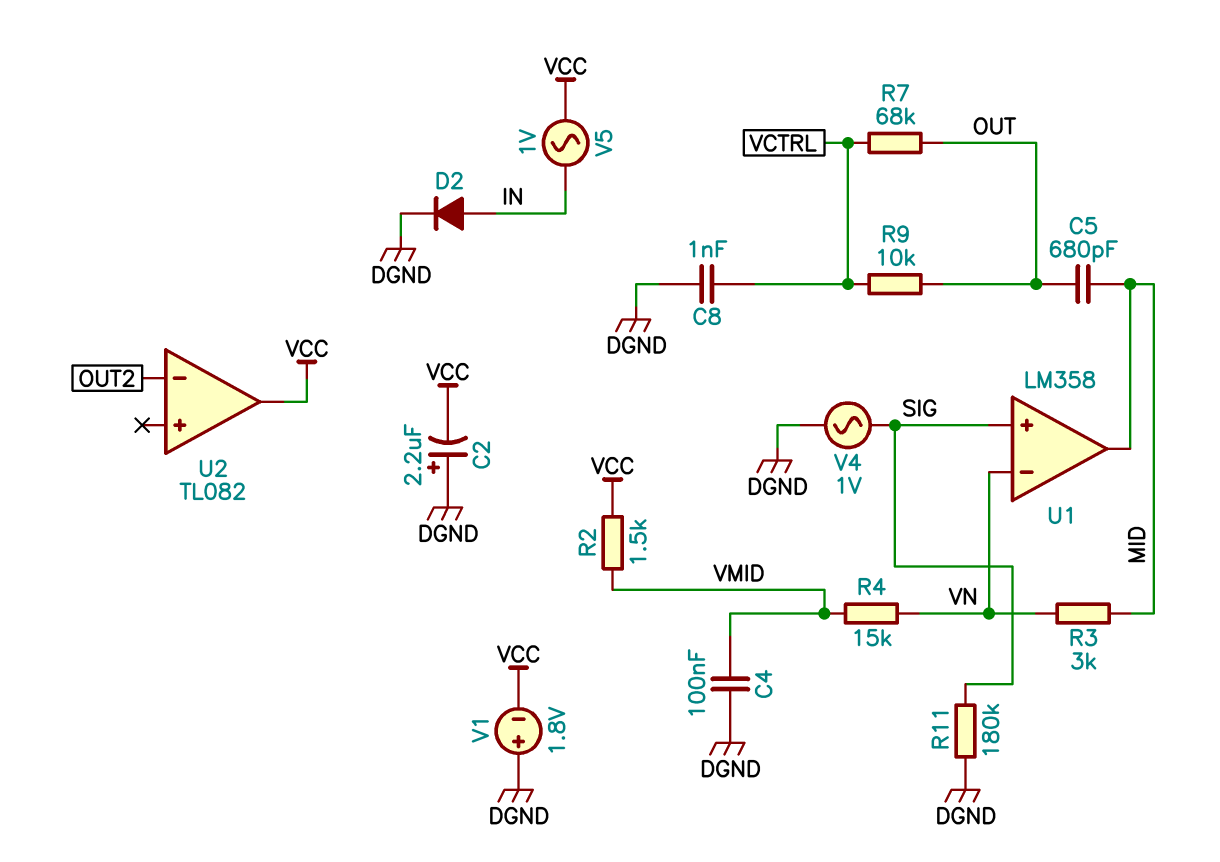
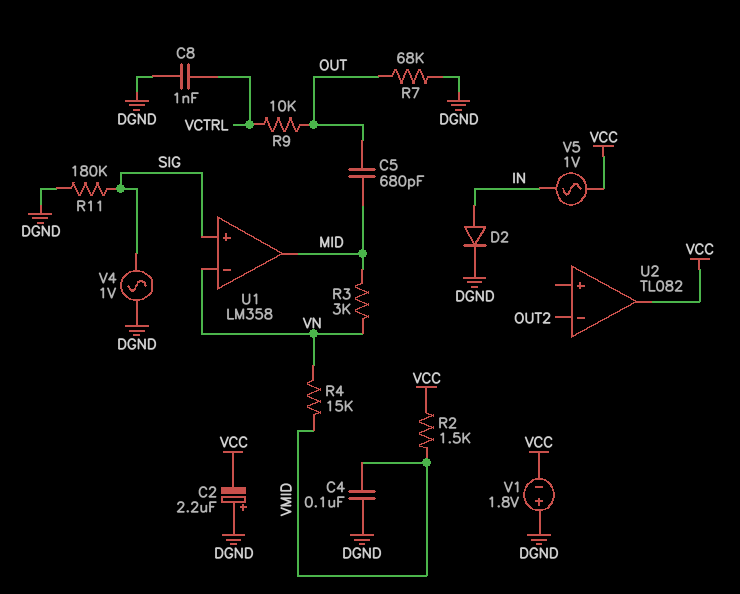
R7: 68k (OUT, VCTRL) -> 68k (DGND, OUT)

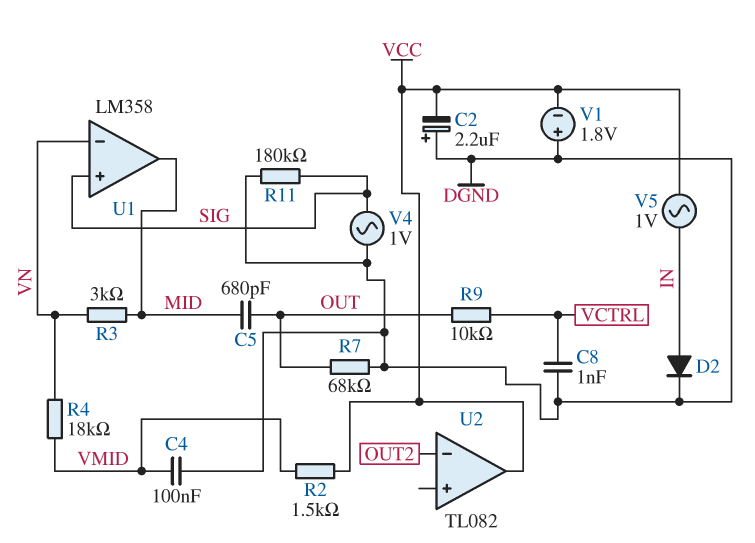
R4: 15k (VMID, VN) -> 18k (VMID, VN)

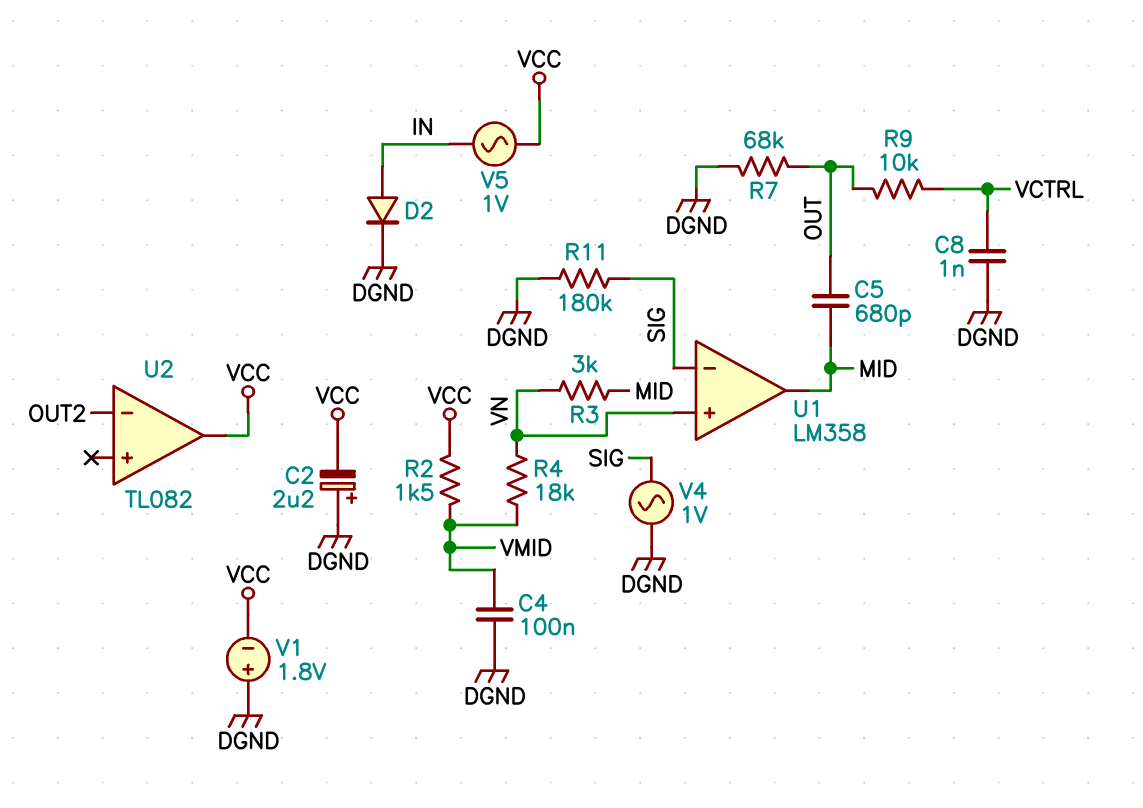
U1 pin in+: SIG -> VN
U1 pin in-: VN -> SIG

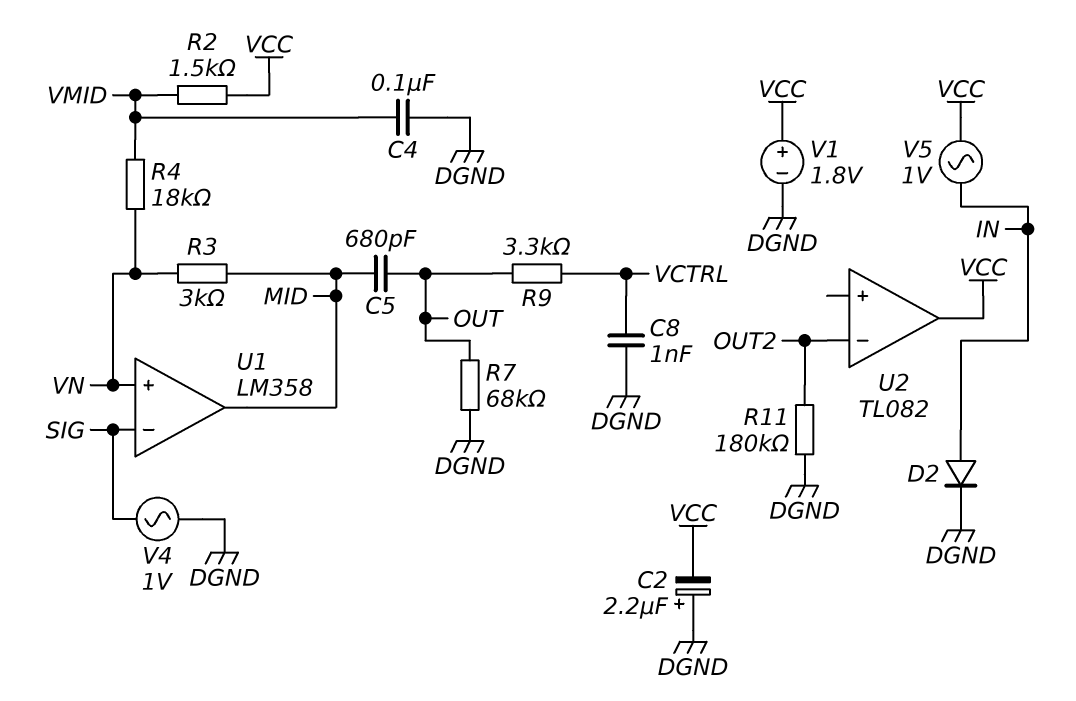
R9: 10k (OUT, VCTRL) -> 3.3k (OUT, VCTRL)
R11: 180k (DGND, SIG) -> 180k (DGND, OUT2)
V1: 1.8V (plus DGND, minus VCC) -> 1.8V (plus VCC, minus DGND)

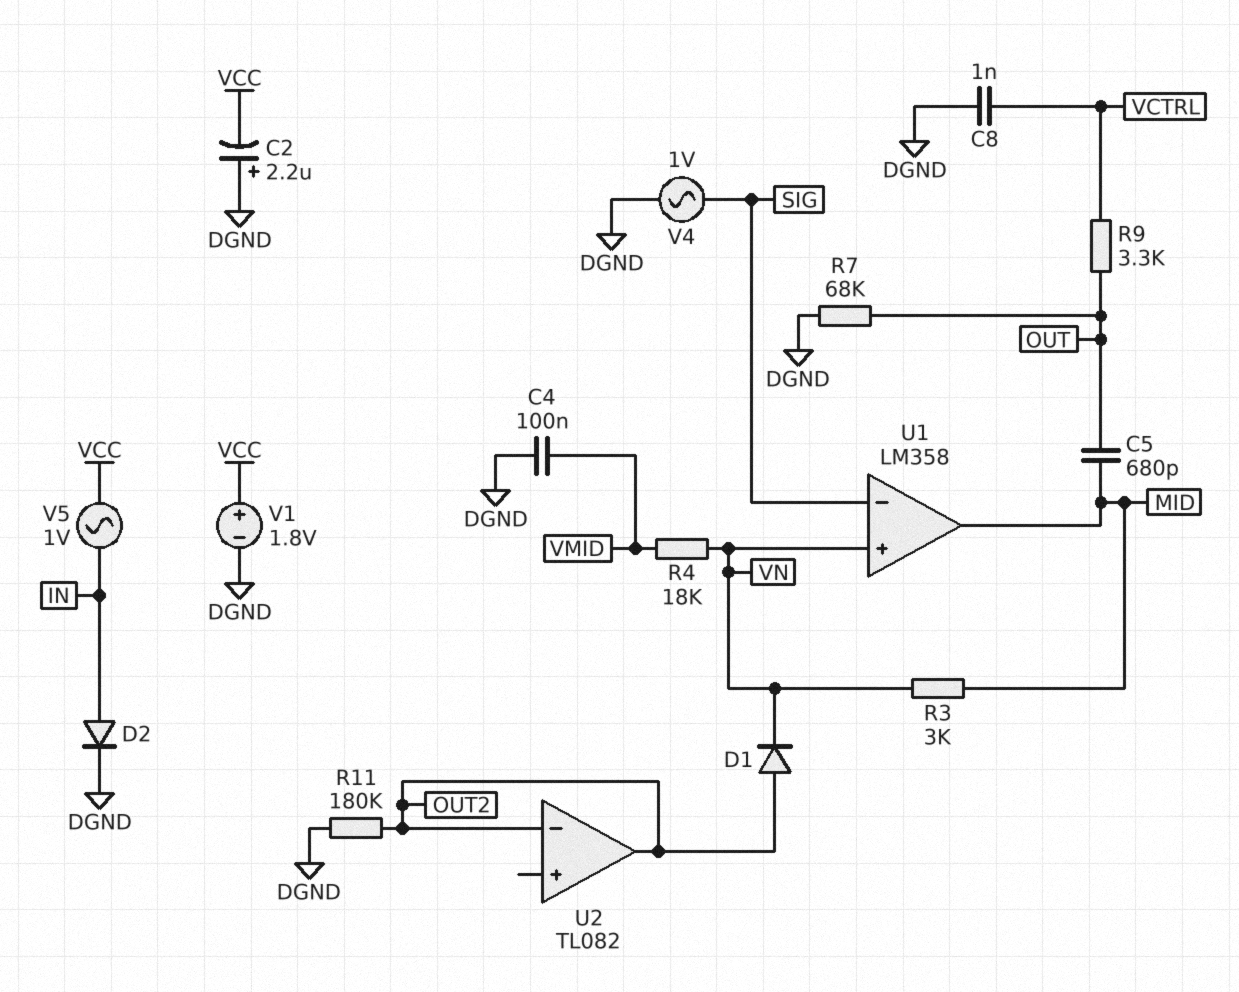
D1: none -> diode (A OUT2, K VN)
R2: 1.5k (VCC, VMID) -> none
U2 pin out: VCC -> OUT2

